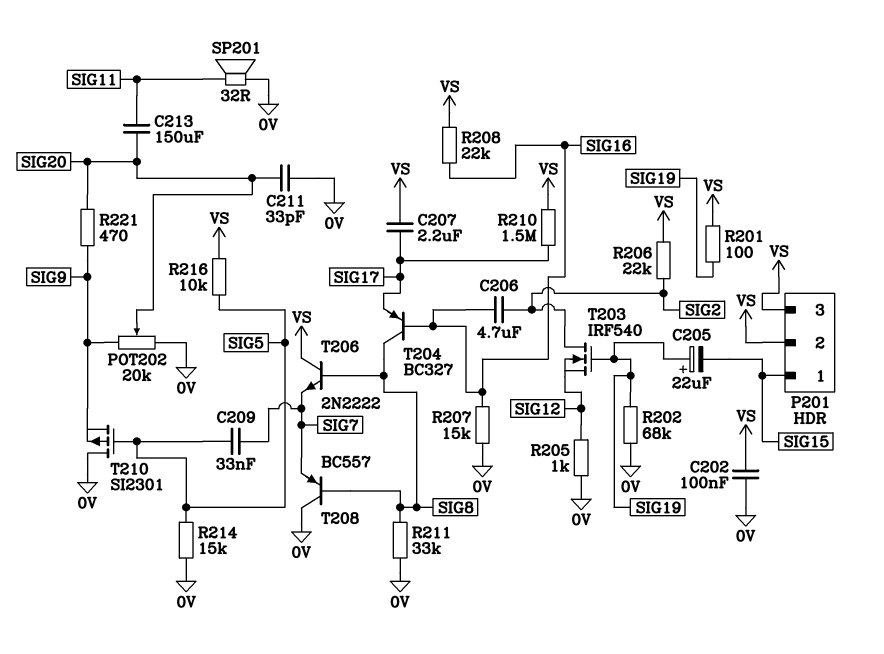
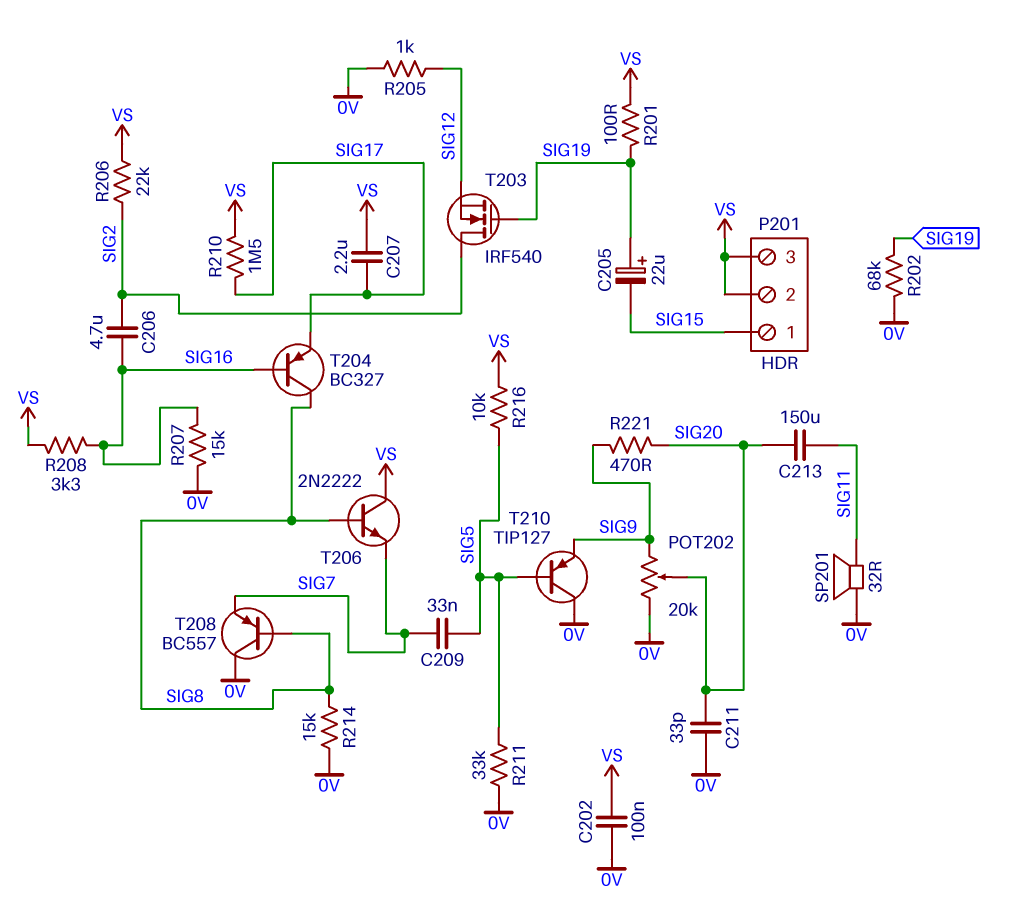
R208: 22k (SIG16, VS) -> 3.3k (SIG16, VS)
R211: 33k (0V, SIG8) -> 33k (0V, SIG5)
R214: 15k (0V, SIG5) -> 15k (0V, SIG8)
T210: PMOS SI2301 (G SIG5, D 0V, S SIG9) -> PNP TIP127 (B SIG5, C 0V, E SIG9)

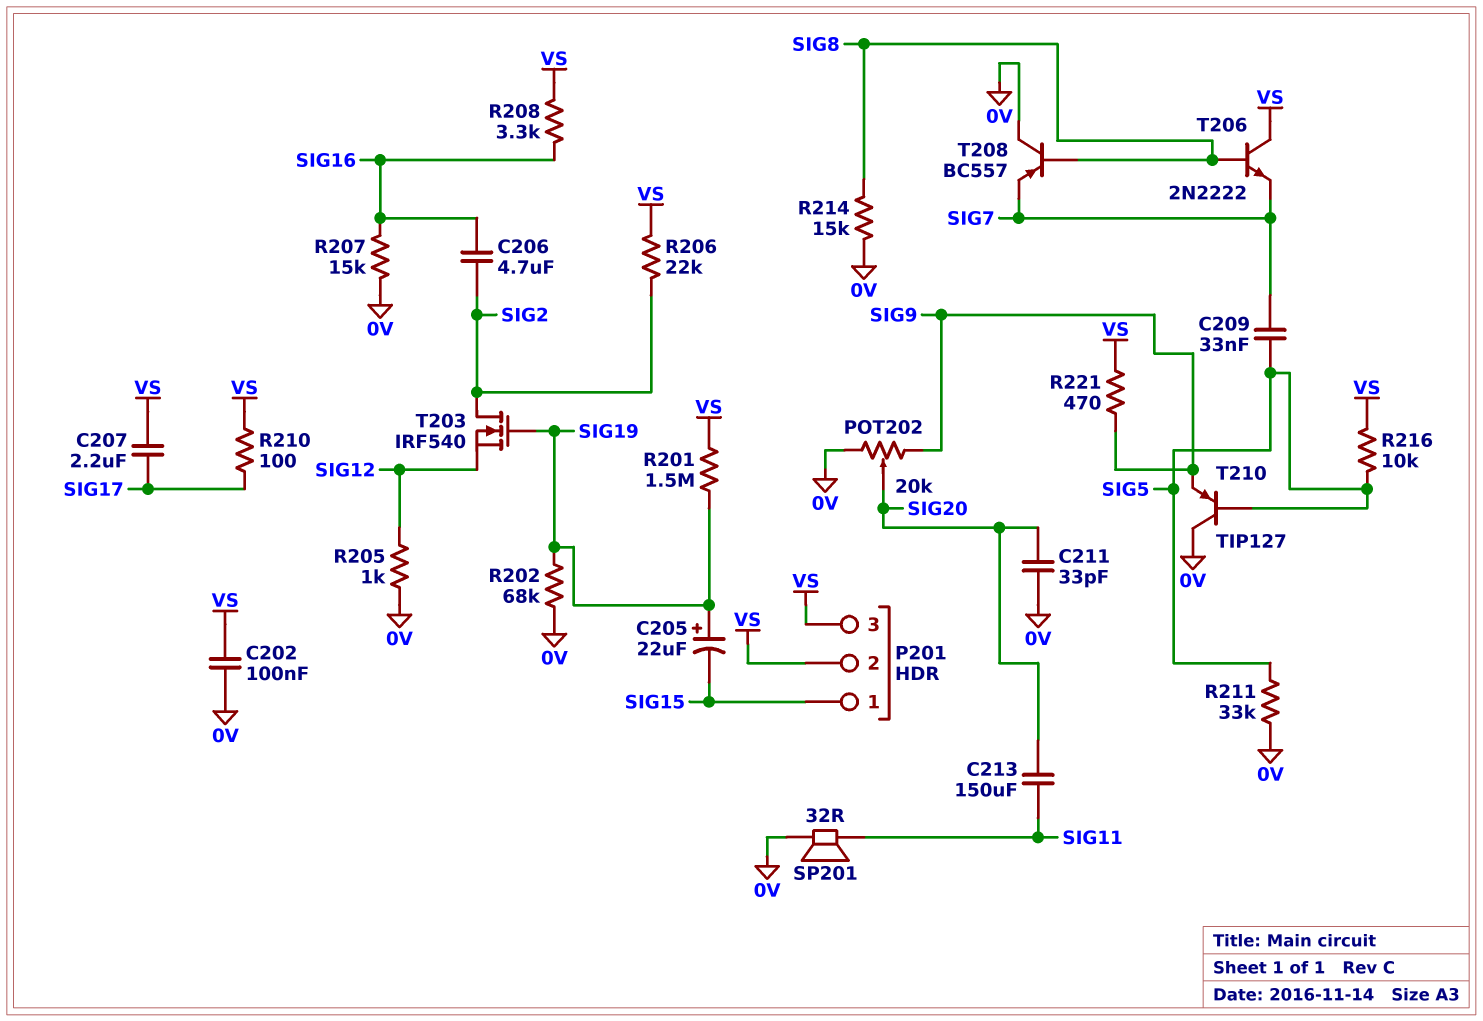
R201: 100 (SIG19, VS) -> 1.5M (SIG19, VS)
R210: 1.5M (SIG17, VS) -> 100 (SIG17, VS)
R221: 470 (SIG9, SIG20) -> 470 (SIG9, VS)
T204: PNP BC327 (B SIG16, C SIG8, E SIG17) -> none

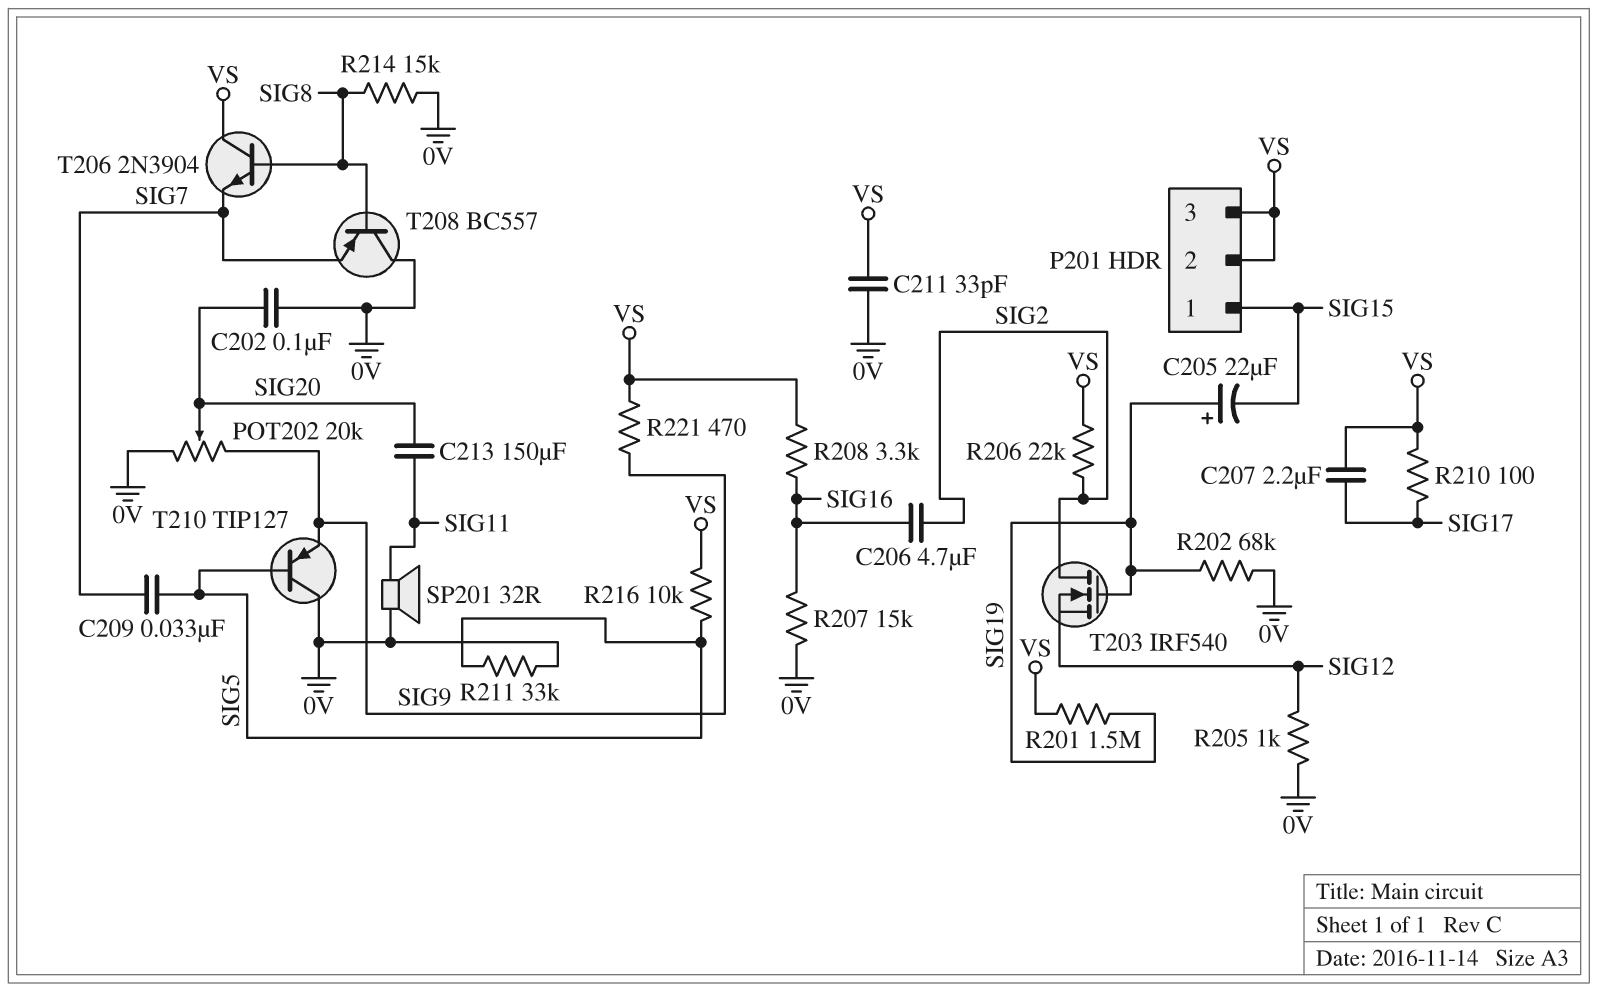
C202: 100nF (0V, VS) -> 100nF (0V, SIG20)
C211: 33pF (0V, SIG20) -> 33pF (0V, VS)
T206: NPN 2N2222 (B SIG8, C VS, E SIG7) -> NPN 2N3904 (B SIG8, C VS, E SIG7)

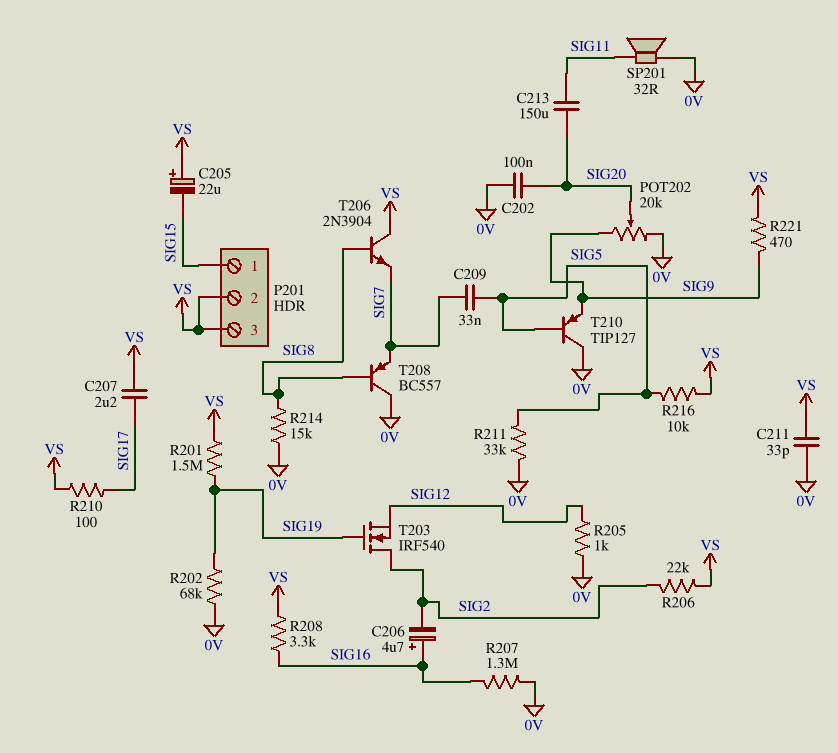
C205: 22uF (plus SIG19, minus SIG15) -> 22uF (plus VS, minus SIG15)
C206: 4.7uF (SIG2, SIG16) -> 4.7uF (plus SIG16, minus SIG2)
R207: 15k (0V, SIG16) -> 1.3M (0V, SIG16)

